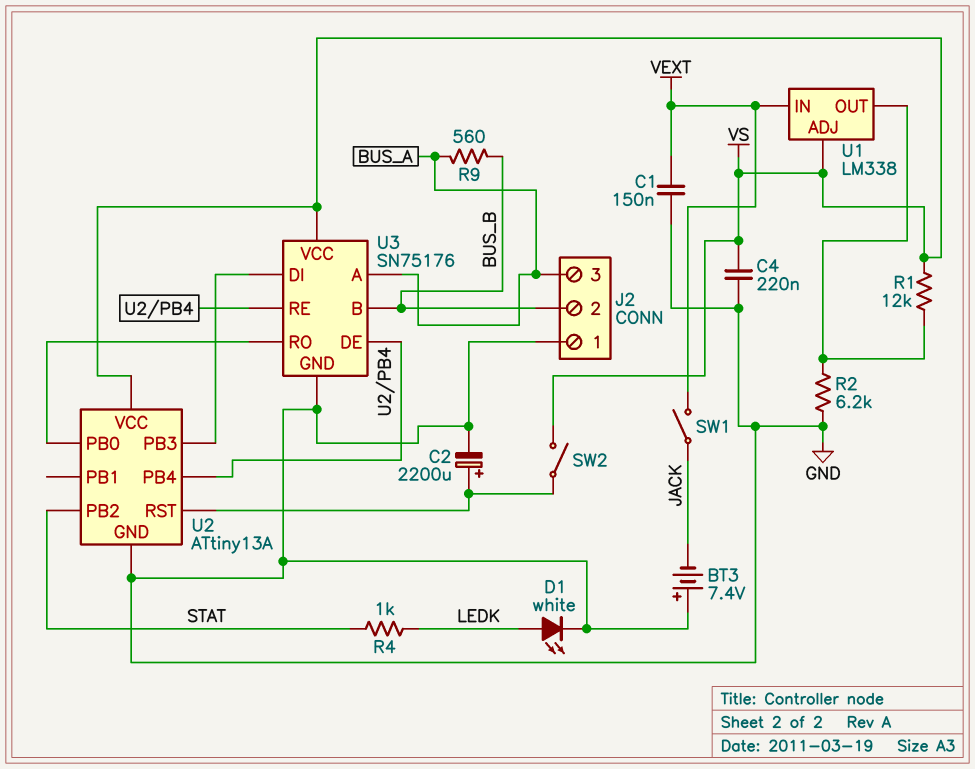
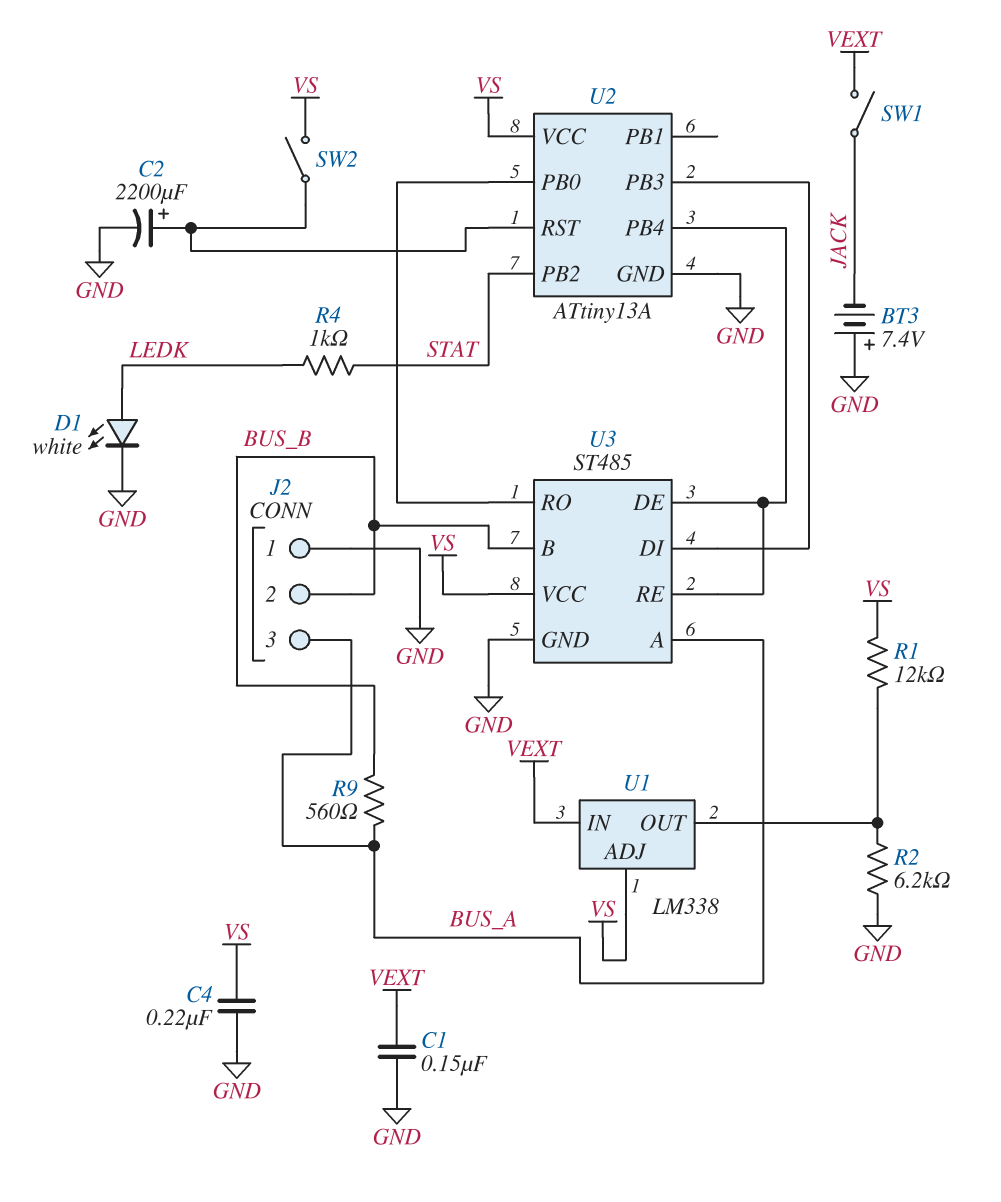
U3: SN75176 -> ST485

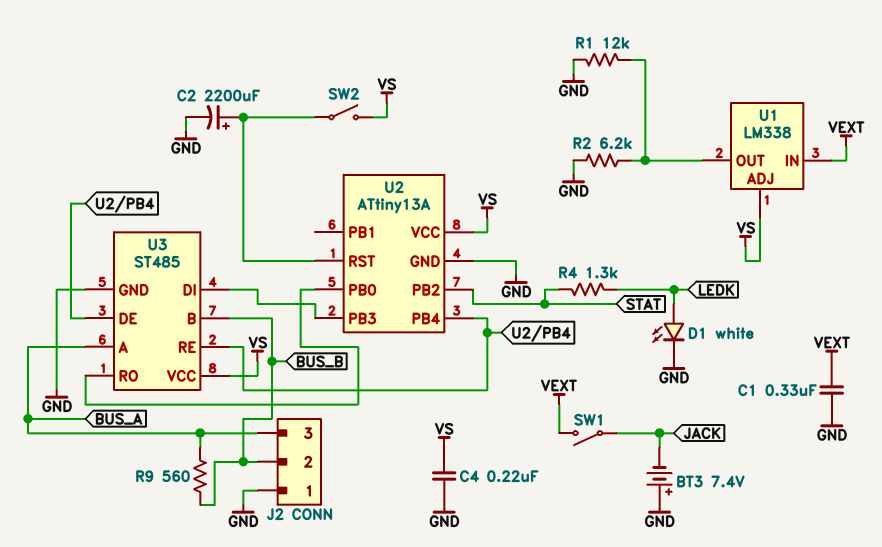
C1: 150nF (GND, VEXT) -> 330nF (GND, VEXT)
R1: 12k (U1/OUT, VS) -> 12k (GND, U1/OUT)
R4: 1k (LEDK, STAT) -> 1.3k (LEDK, STAT)

